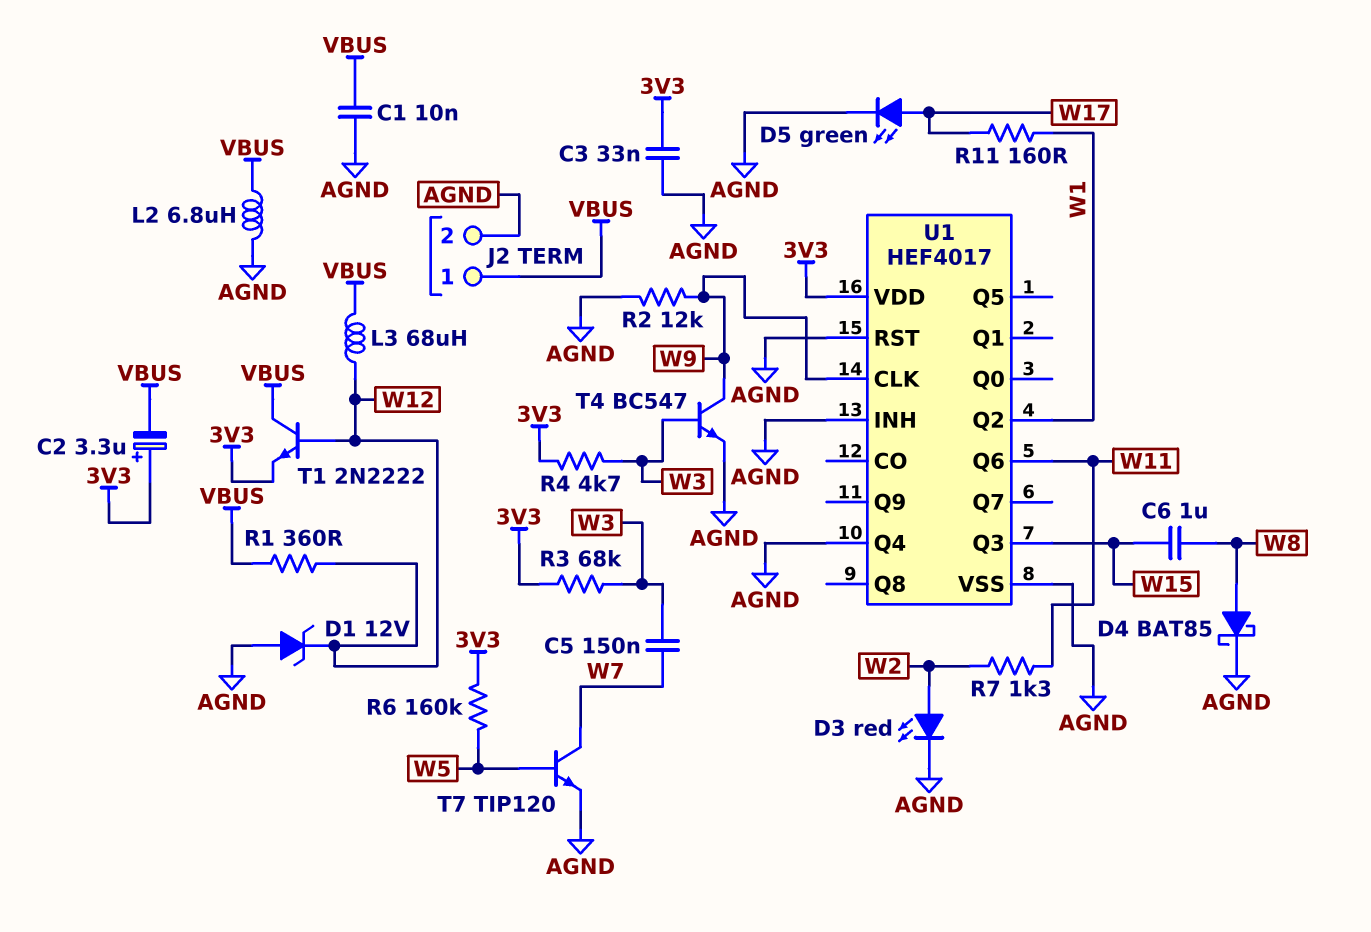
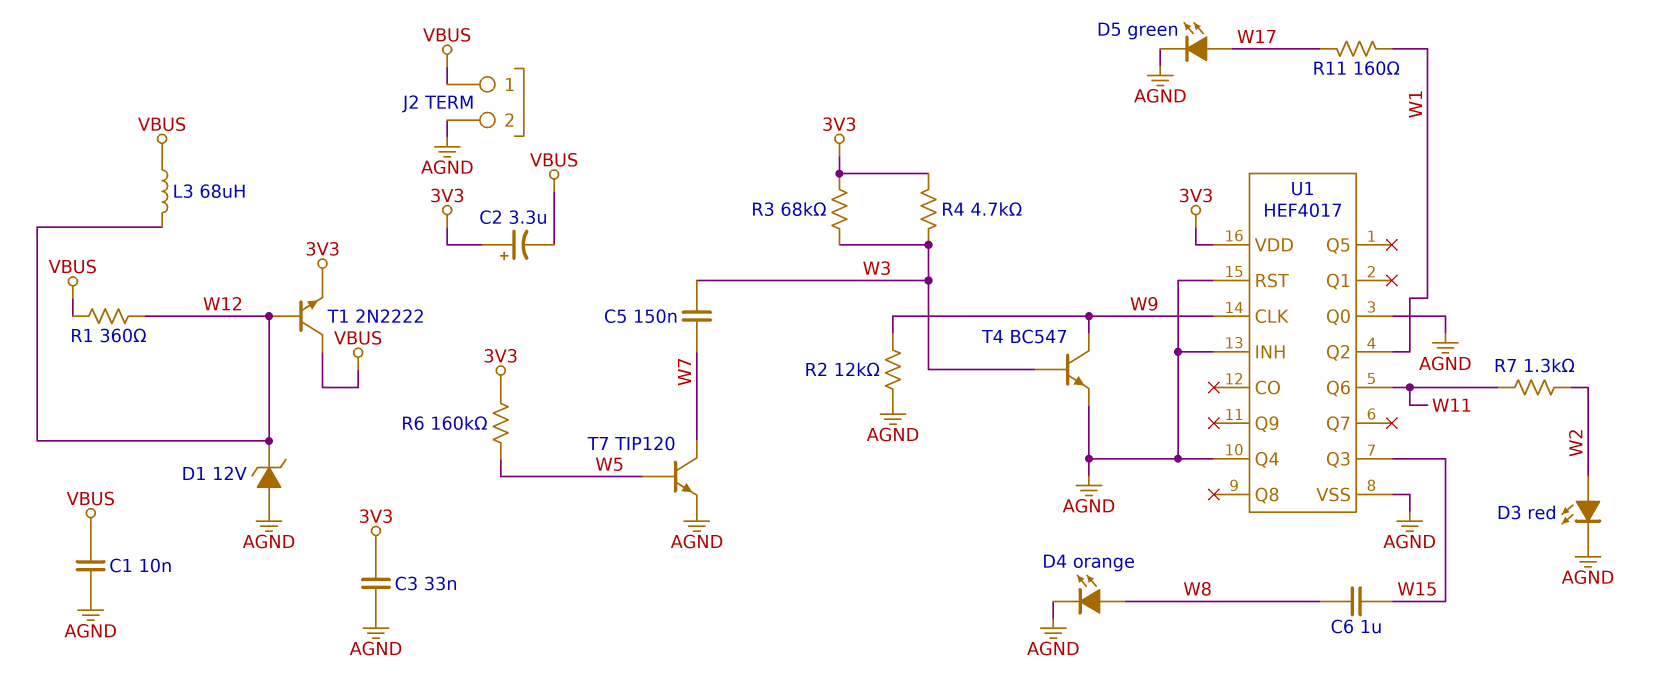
D4: schottky BAT85 (A W8, K AGND) -> LED orange (A W8, K AGND)
L2: 6.8uH (AGND, VBUS) -> none
U1 pin Q0: none -> AGND

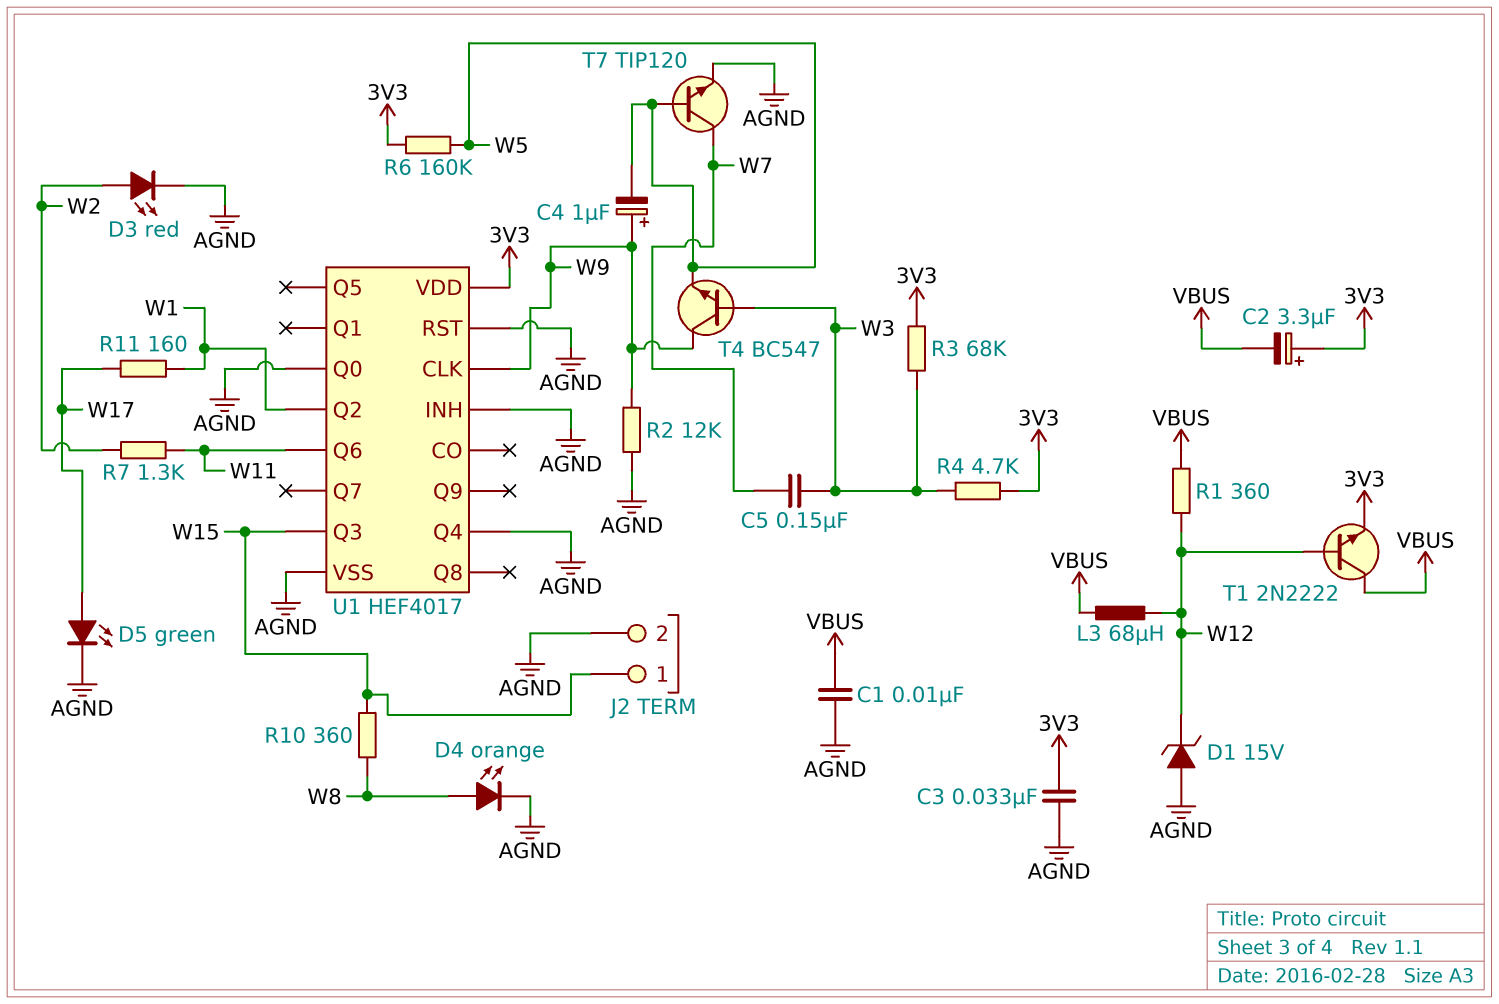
C4: none -> 1uF (plus W9, minus W5)
C6: 1uF (W8, W15) -> none
D1: zener 12V (A AGND, K W12) -> zener 15V (A AGND, K W12)
J2 pin 1: VBUS -> W15
R10: none -> 360 (W8, W15)
T4: NPN BC547 (B W3, C W9, E AGND) -> NPN BC547 (B W3, C W9, E W5)

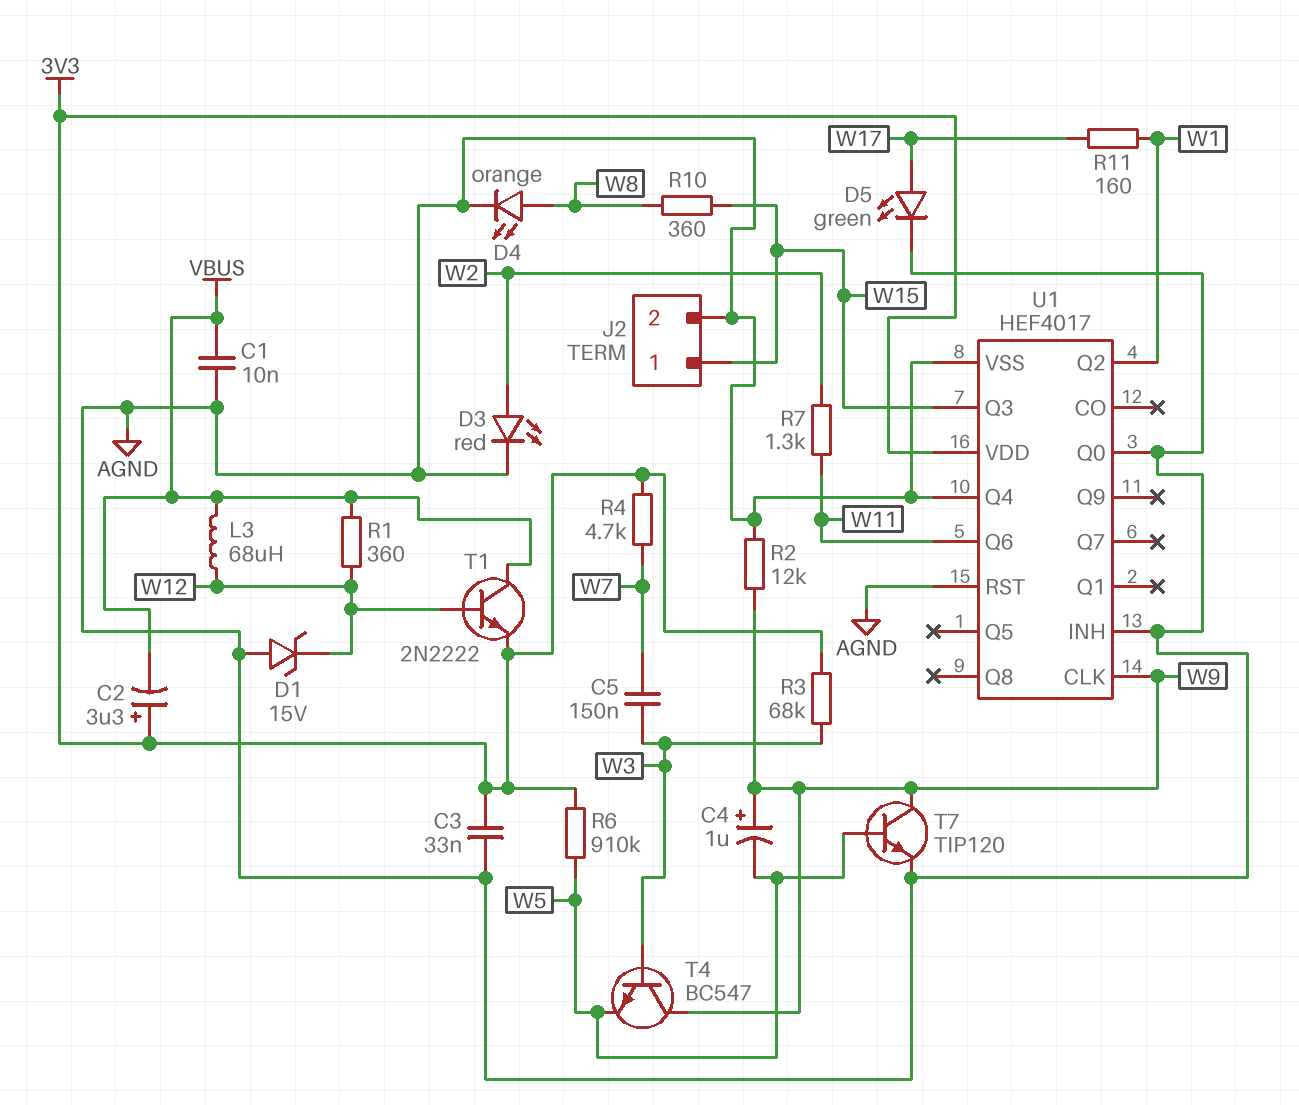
R4: 4.7k (3V3, W3) -> 4.7k (3V3, W7)
R6: 160k (3V3, W5) -> 910k (3V3, W5)
T7: NPN TIP120 (B W5, C W7, E AGND) -> NPN TIP120 (B W5, C W9, E AGND)

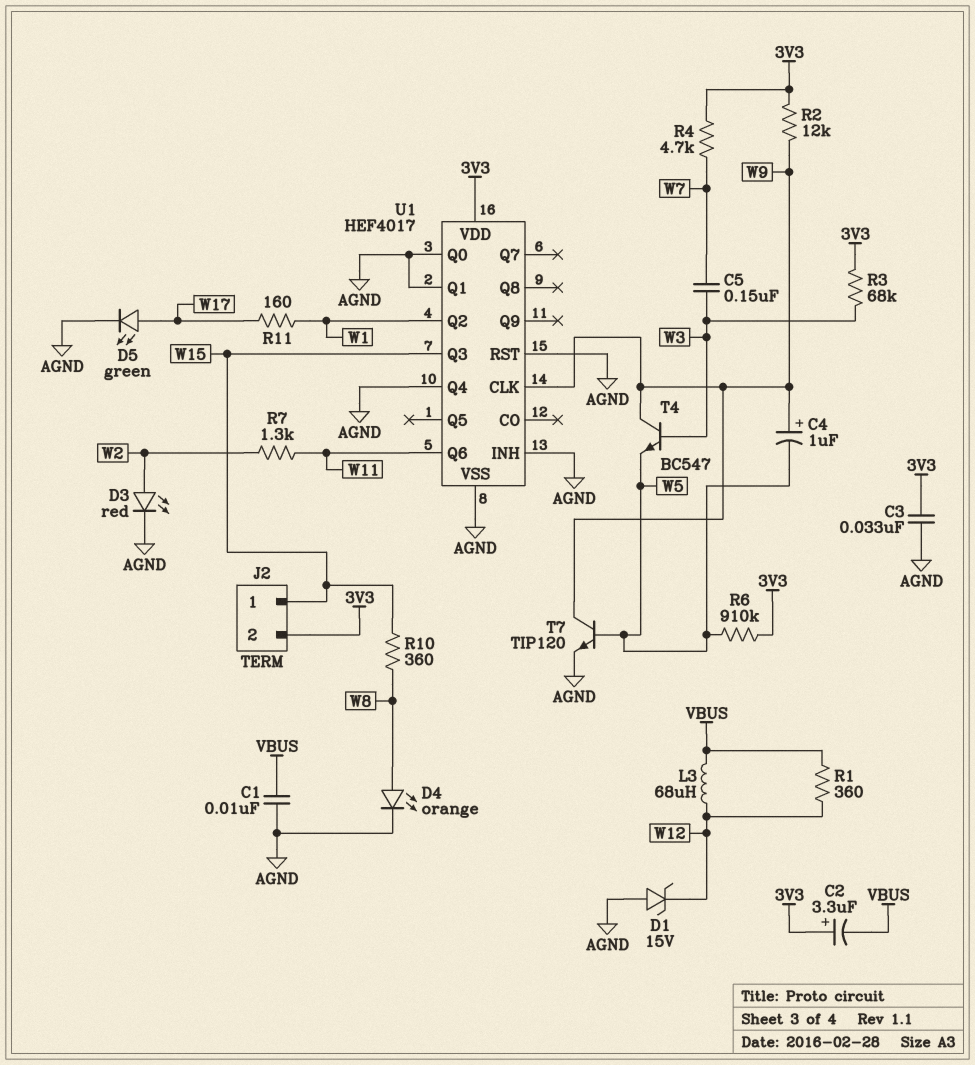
J2 pin 2: AGND -> 3V3
R2: 12k (AGND, W9) -> 12k (3V3, W9)
T1: NPN 2N2222 (B W12, C VBUS, E 3V3) -> none
U1 pin Q1: none -> AGND

